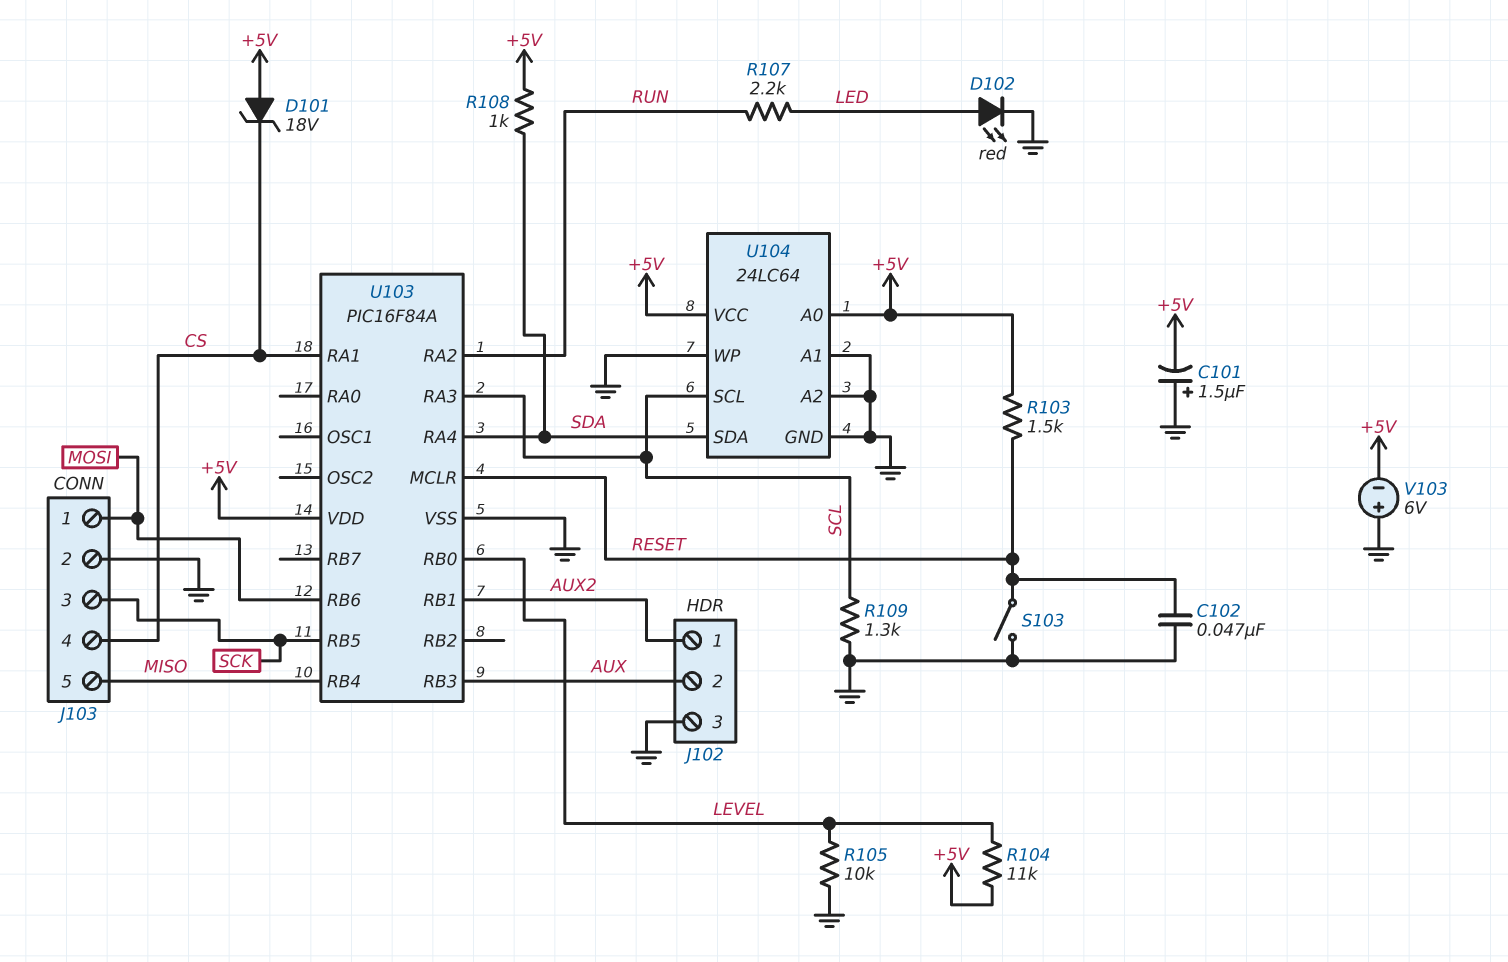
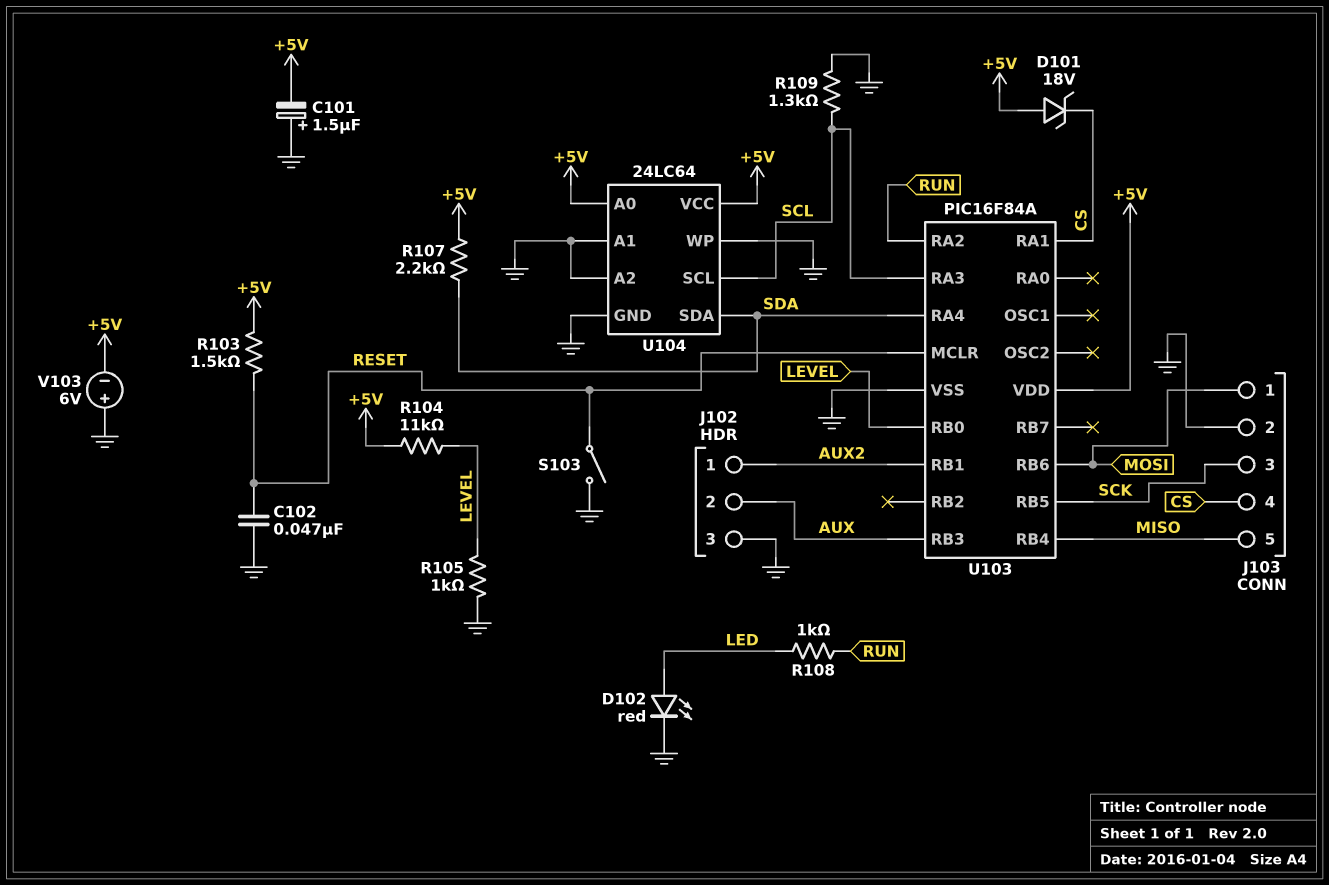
R105: 10k (GND, LEVEL) -> 1k (GND, LEVEL)
R107: 2.2k (LED, RUN) -> 2.2k (+5V, SDA)
R108: 1k (+5V, SDA) -> 1k (LED, RUN)

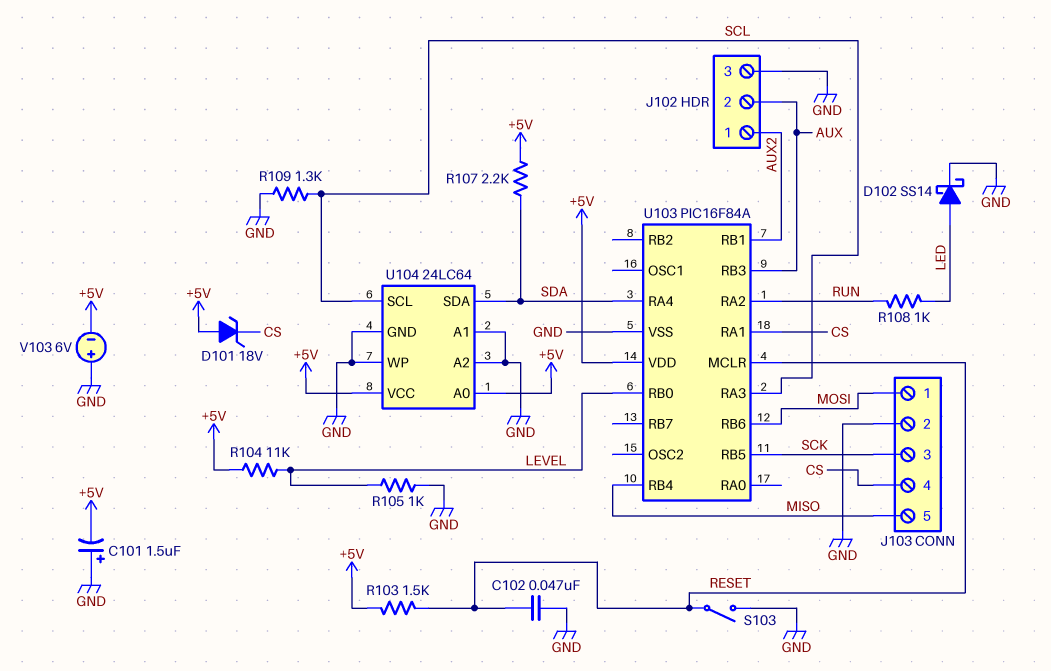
D102: LED red (A LED, K GND) -> schottky SS14 (A LED, K GND)

